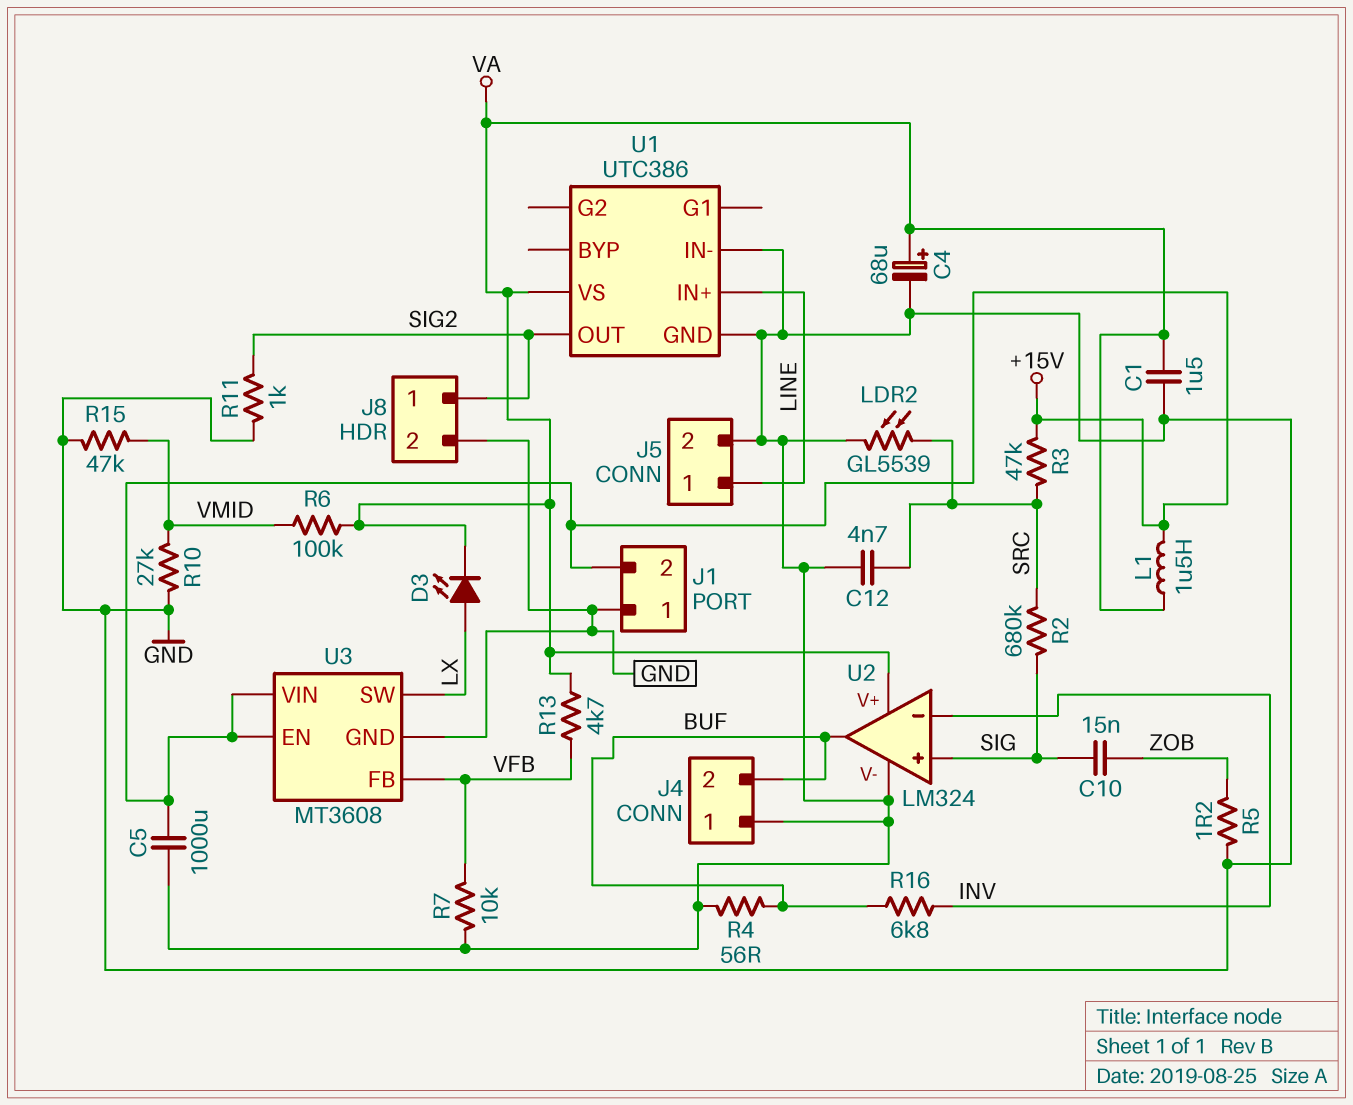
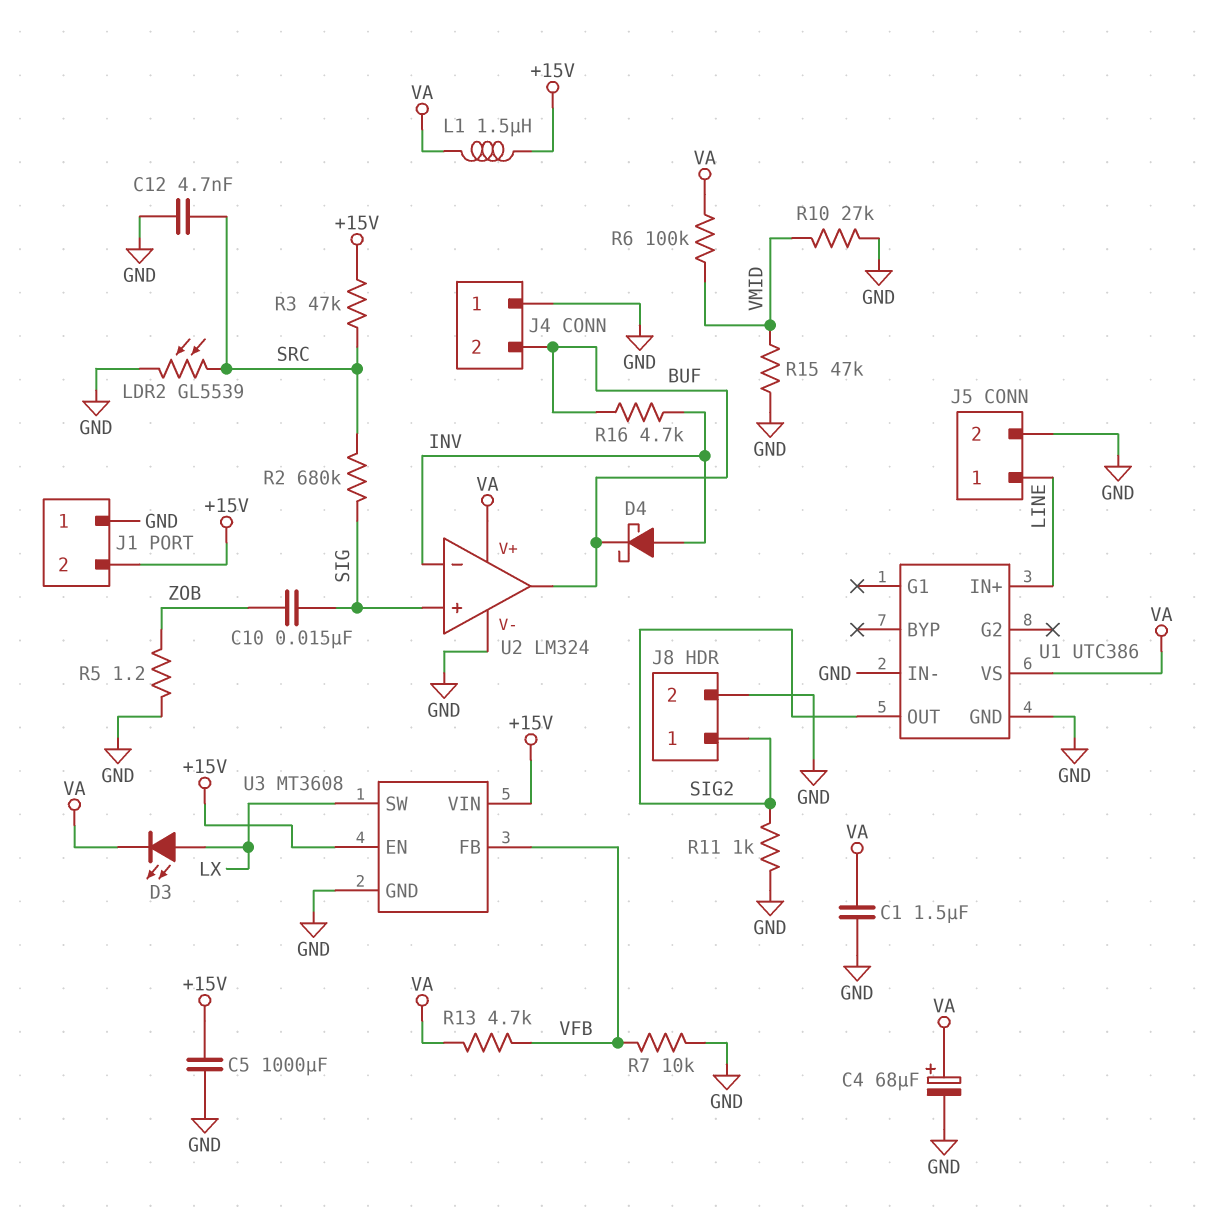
D4: none -> schottky (A INV, K BUF)
R4: 56 (BUF, GND) -> none
R16: 6.8k (BUF, INV) -> 4.7k (BUF, INV)

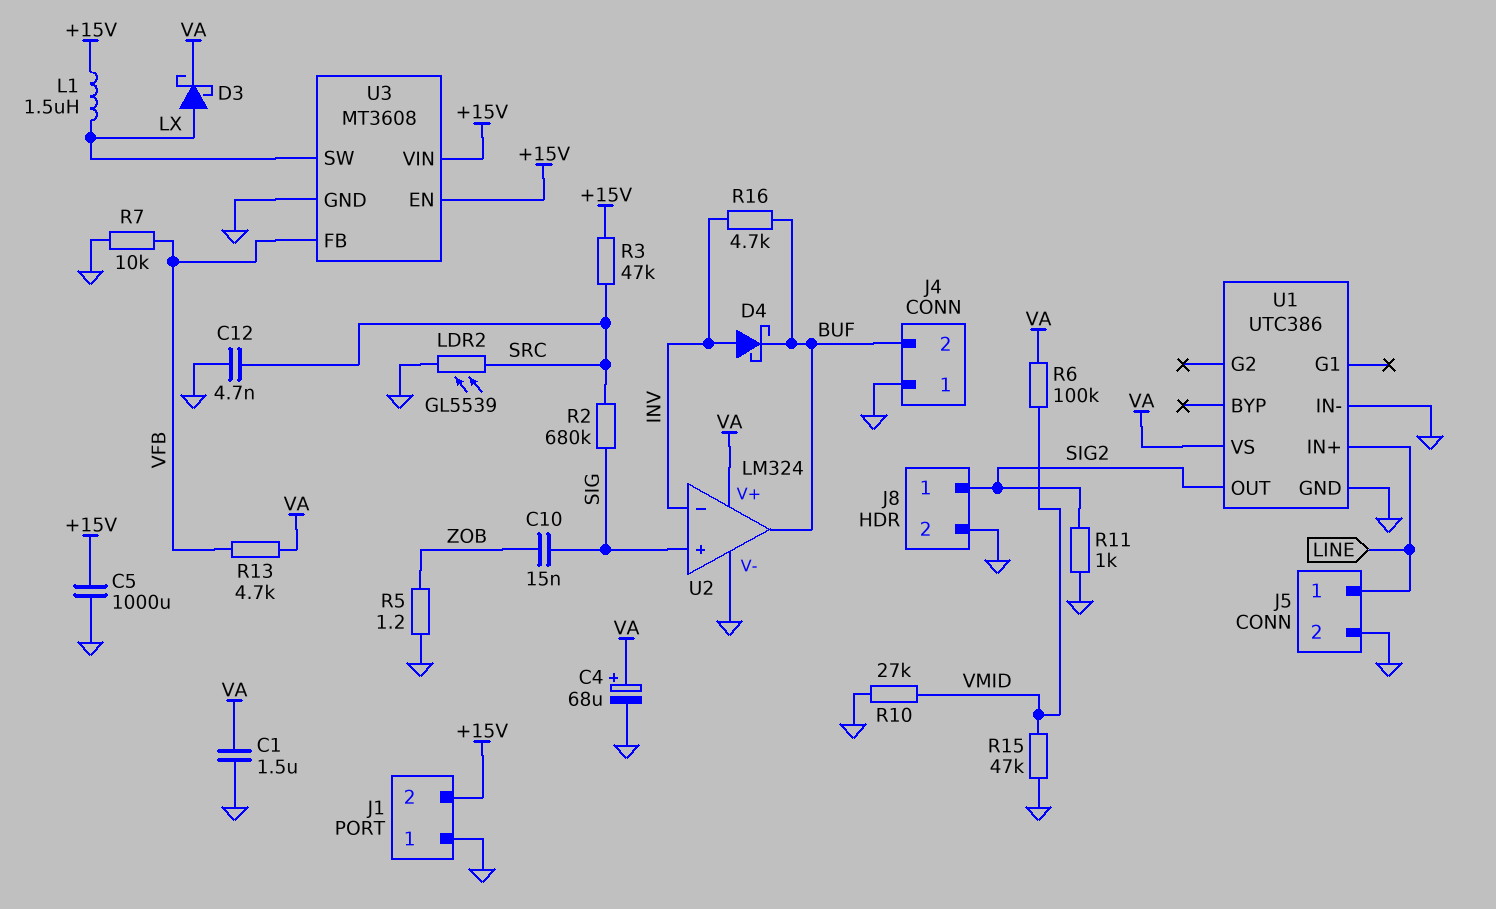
D3: LED (A LX, K VA) -> schottky (A LX, K VA)
L1: 1.5uH (+15V, VA) -> 1.5uH (+15V, LX)

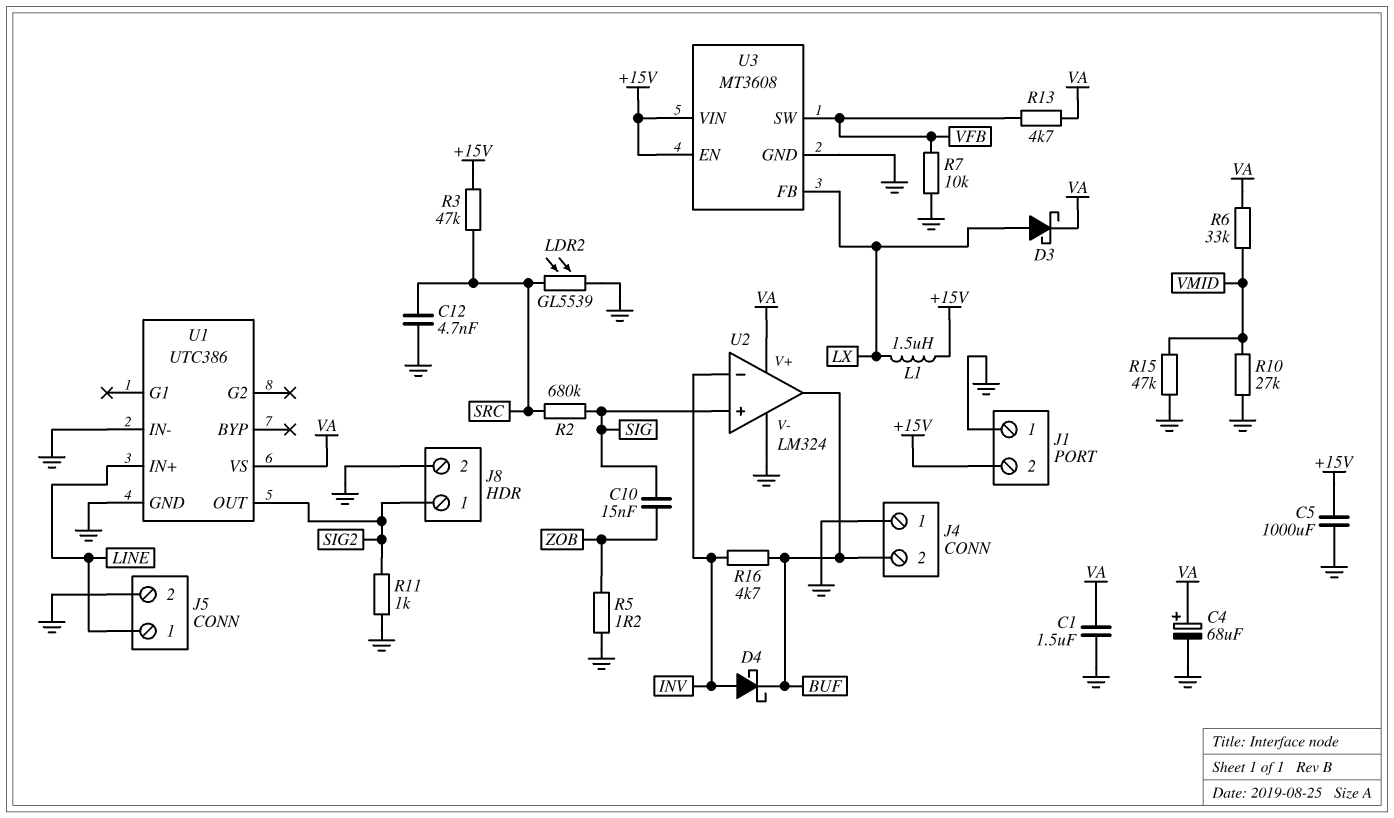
R6: 100k (VA, VMID) -> 33k (VA, VMID)
U3 pin FB: VFB -> LX
U3 pin SW: LX -> VFB

